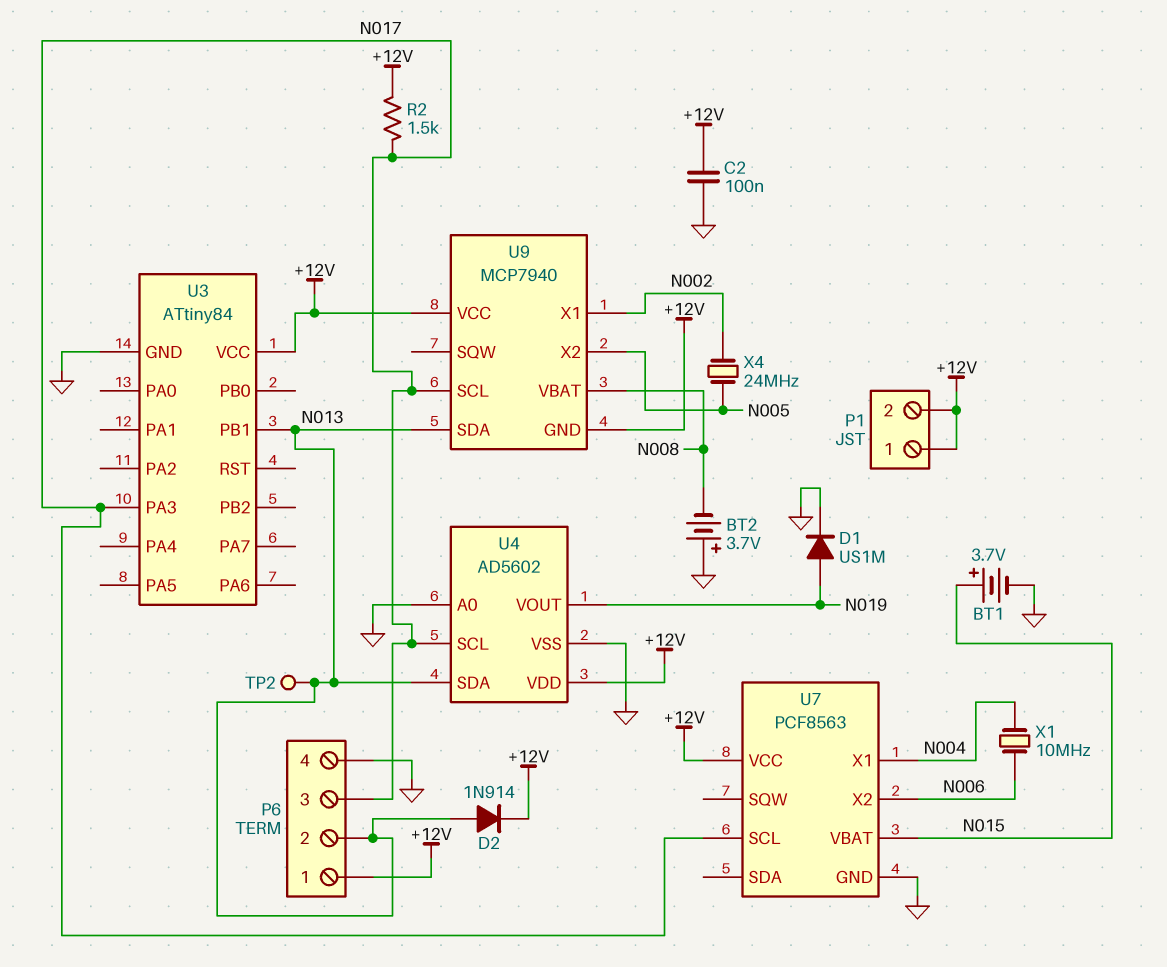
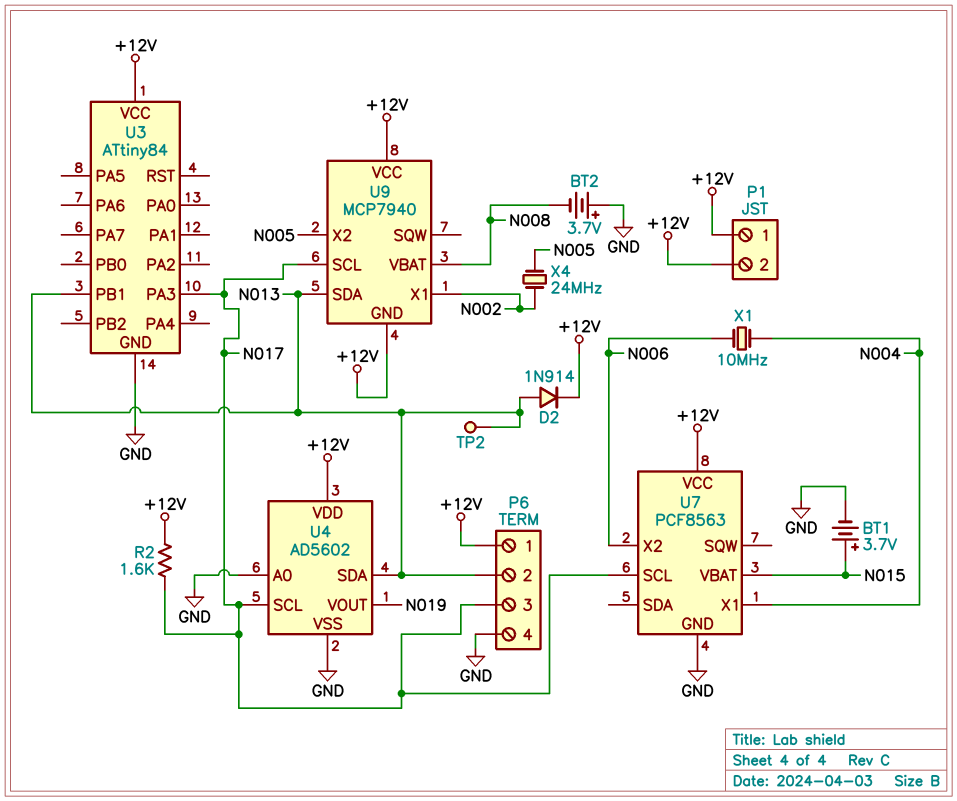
C2: 100nF (+12V, GND) -> none
D1: diode US1M (A N019, K GND) -> none
R2: 1.5k (+12V, N017) -> 1.6k (+12V, N017)

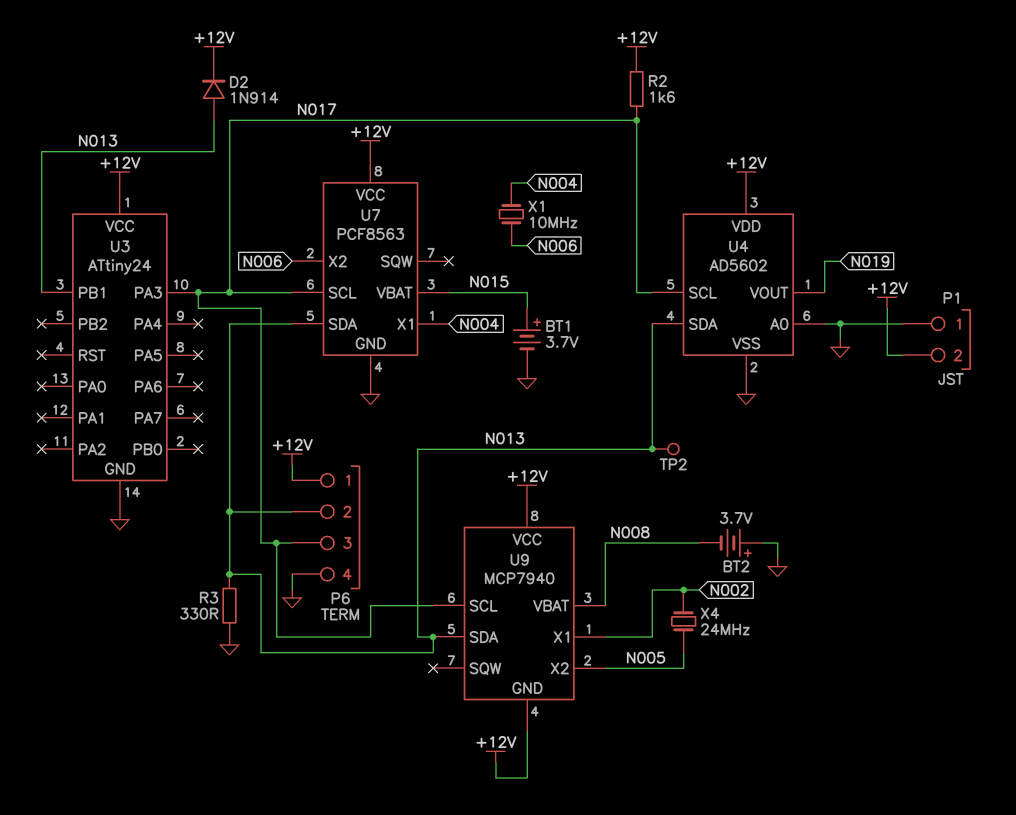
P1 pin 1: +12V -> GND
R3: none -> 330 (GND, N013)
U3: ATtiny84 -> ATtiny24
U7 pin SDA: none -> N013

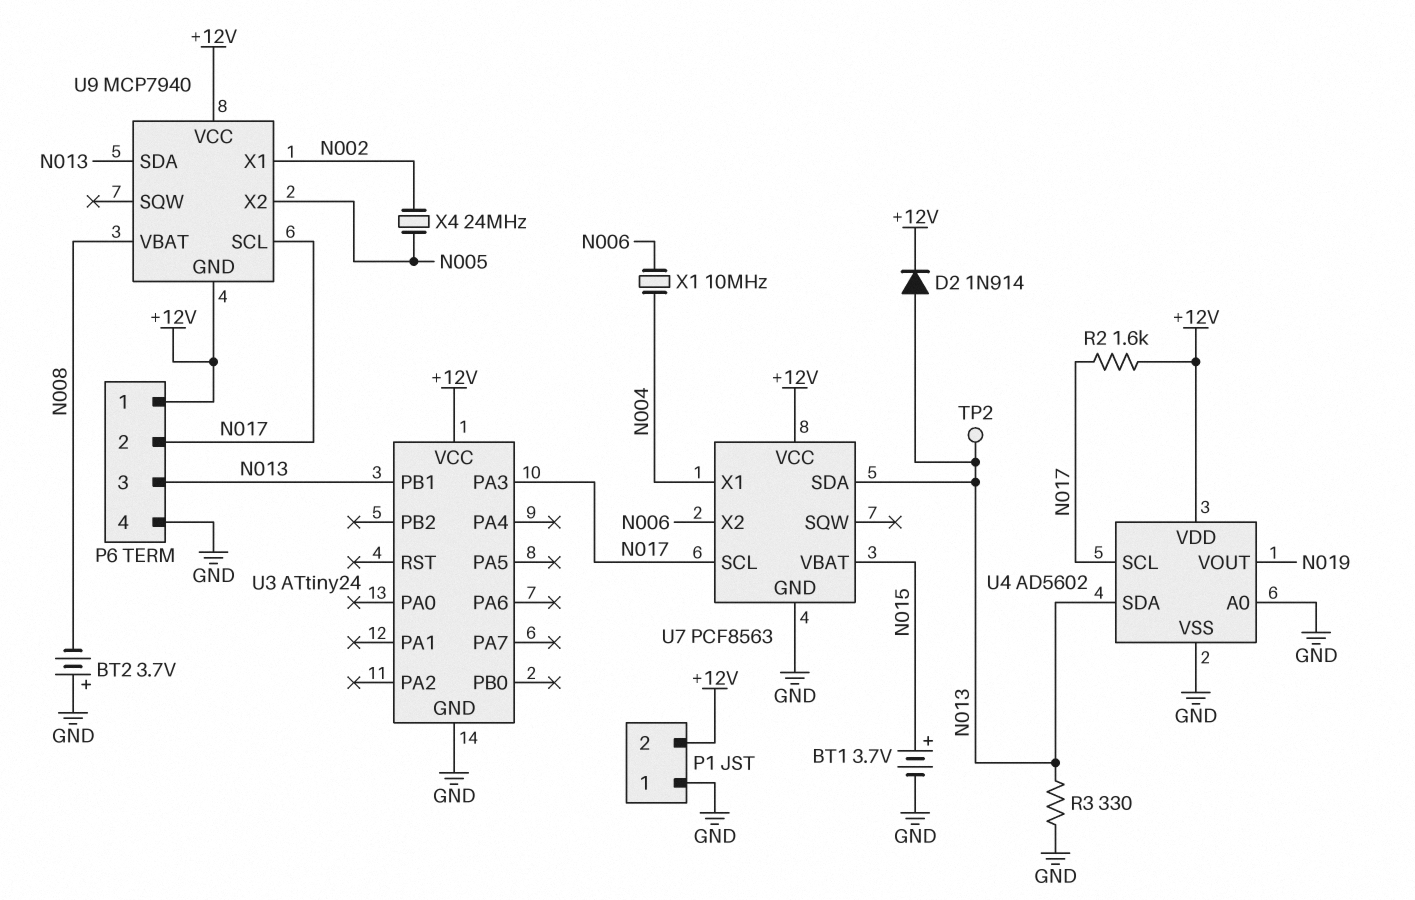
P6 pin 2: N013 -> N017
P6 pin 3: N017 -> N013

